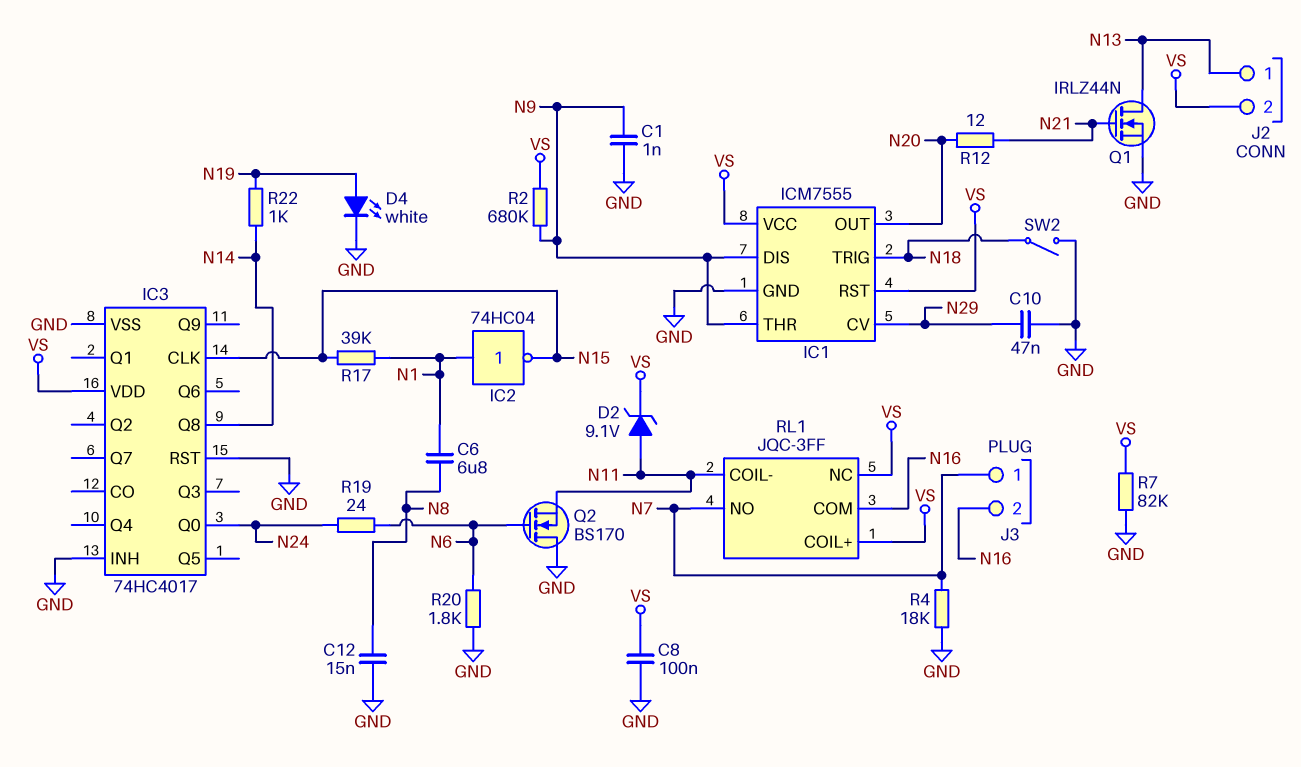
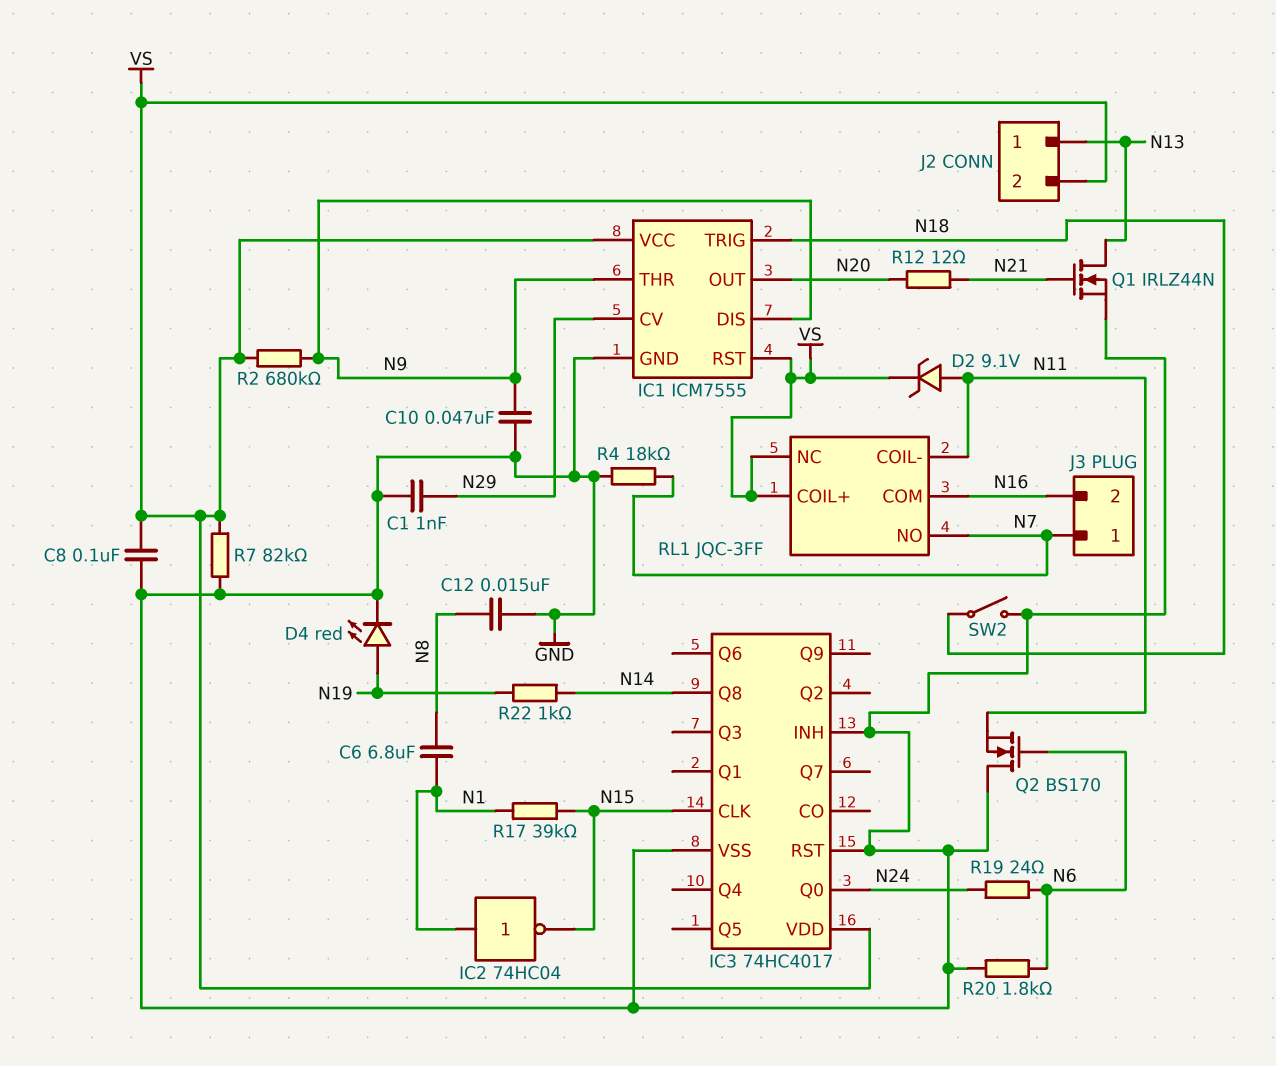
C1: 1nF (GND, N9) -> 1nF (GND, N29)
C10: 47nF (GND, N29) -> 47nF (GND, N9)
D4: LED white (A N19, K GND) -> LED red (A N19, K GND)

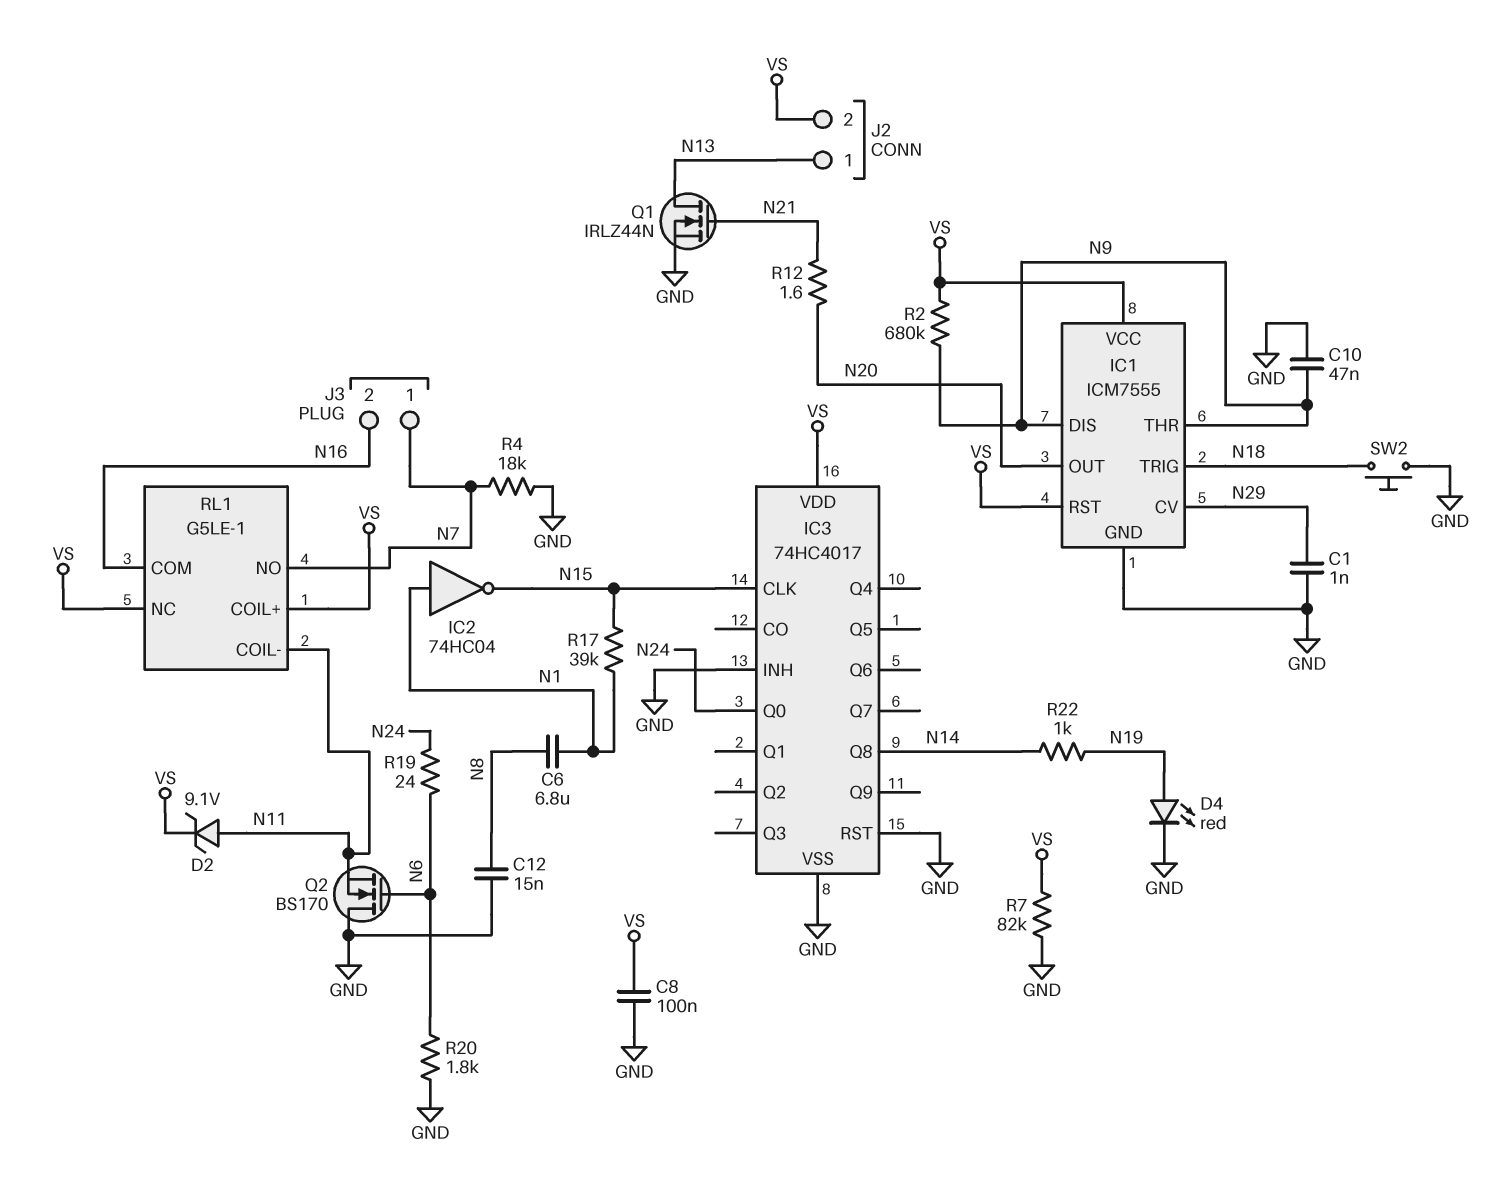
R12: 12 (N20, N21) -> 1.6 (N20, N21)
RL1: JQC-3FF -> G5LE-1
SW2: switch (GND, N18) -> button (GND, N18)

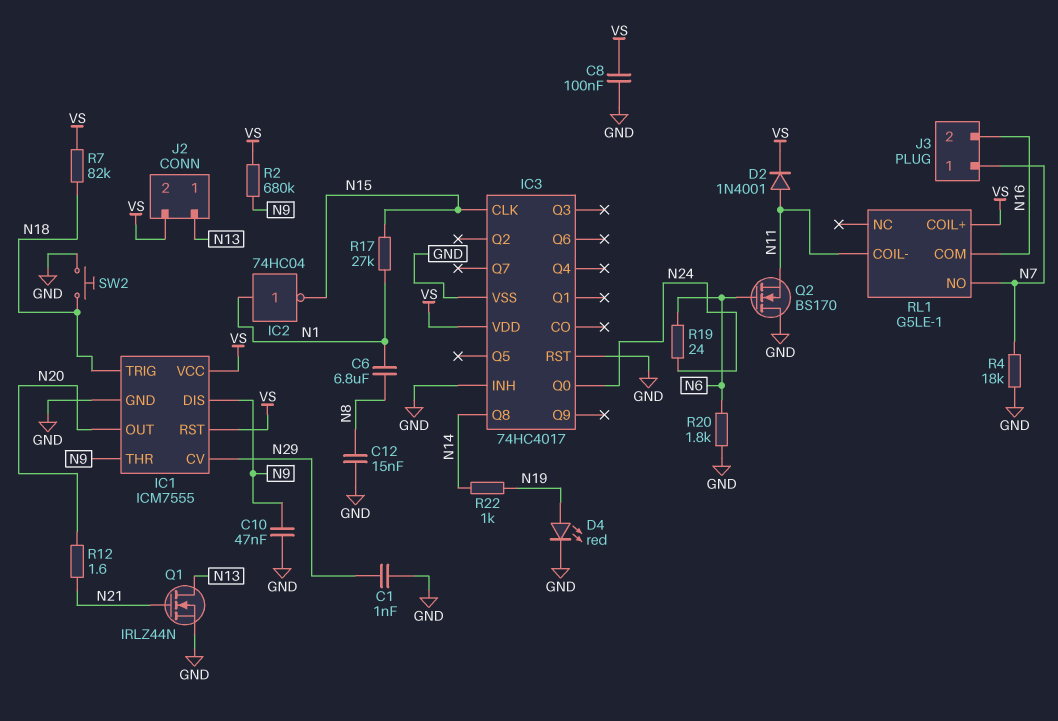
D2: zener 9.1V (A N11, K VS) -> diode 1N4001 (A N11, K VS)
R7: 82k (GND, VS) -> 82k (N18, VS)
R17: 39k (N1, N15) -> 27k (N1, N15)
RL1 pin NC: VS -> none

